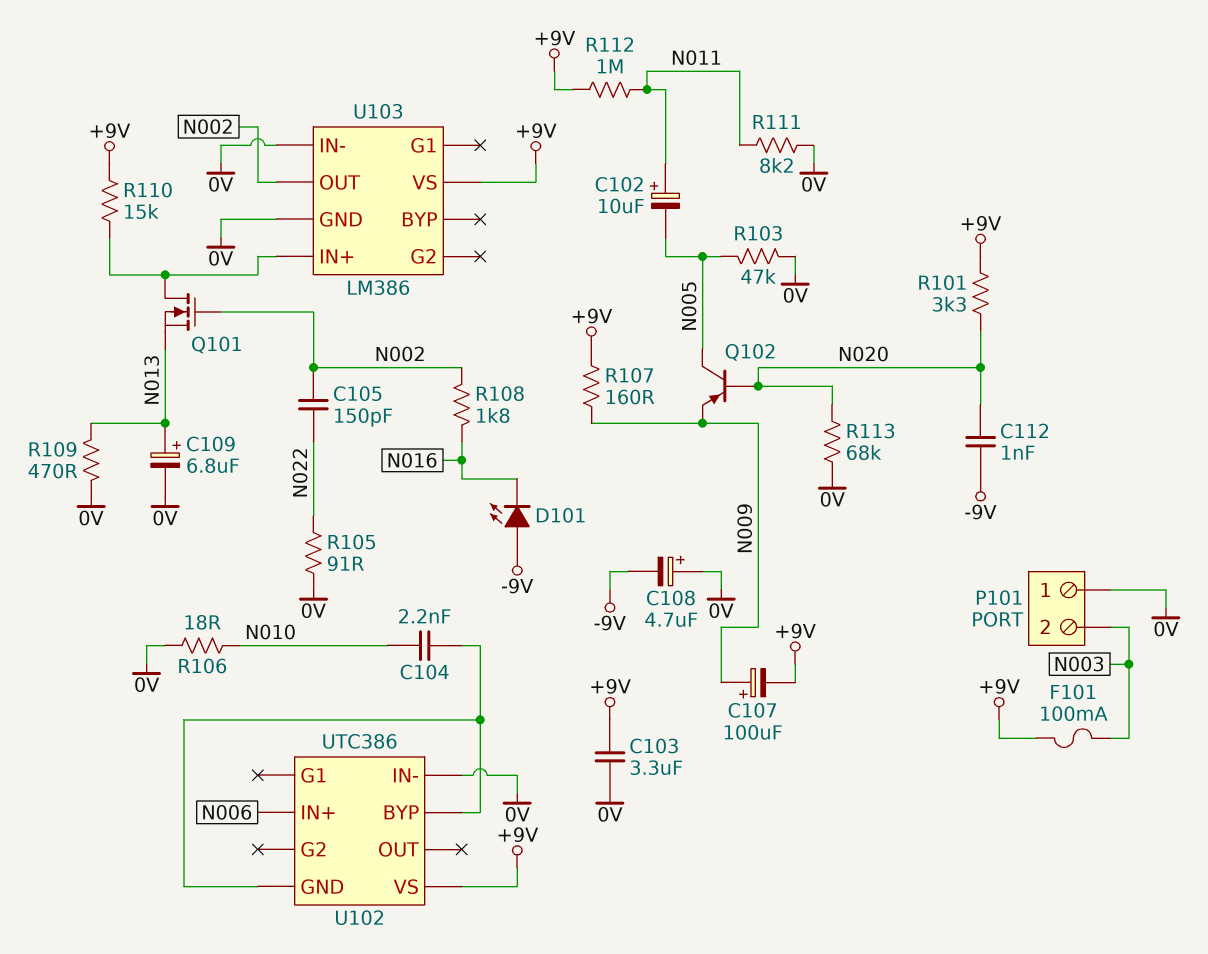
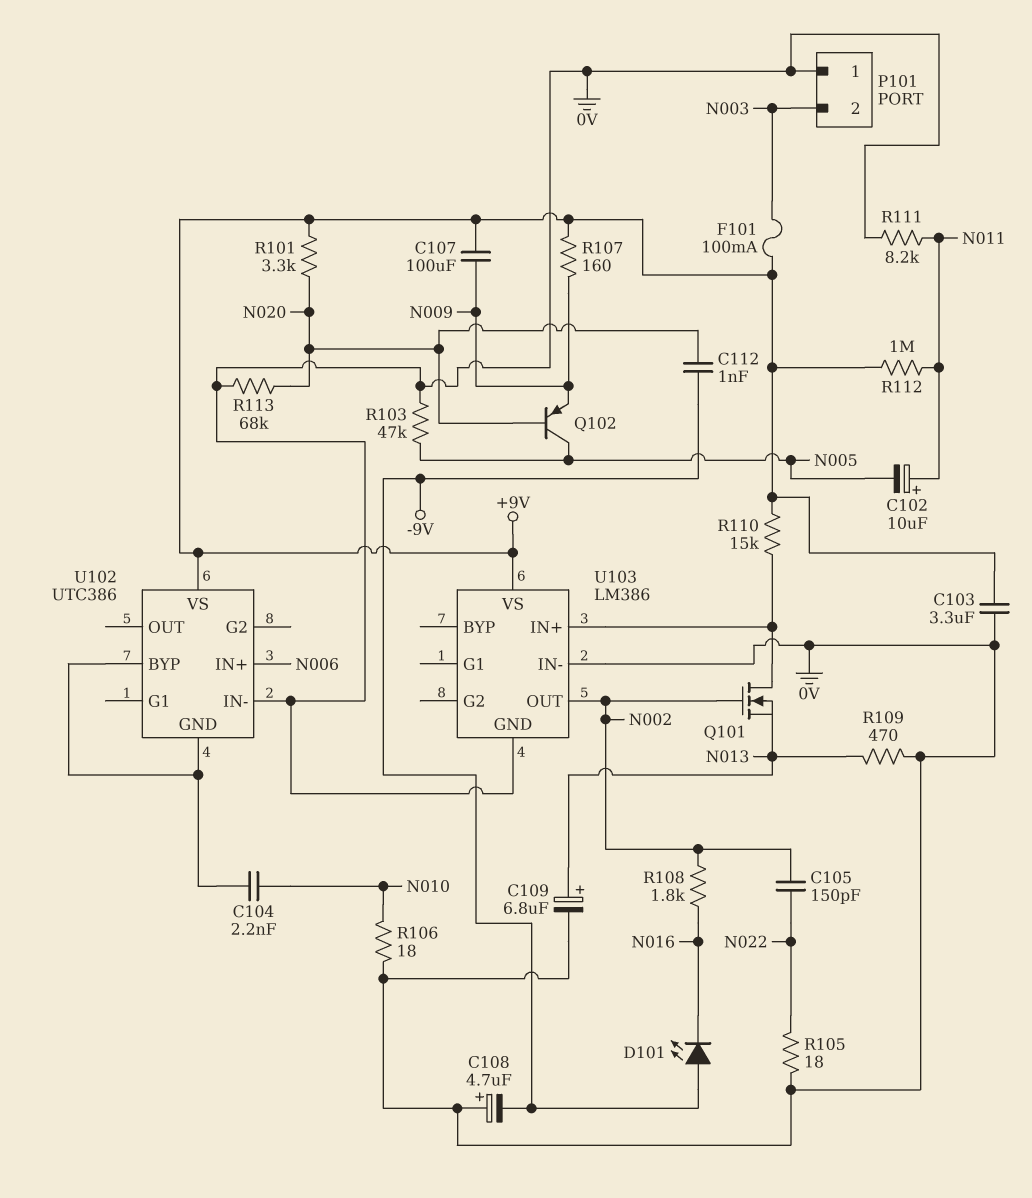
C107: 100uF (plus N009, minus +9V) -> 100uF (+9V, N009)
R105: 91 (0V, N022) -> 18 (0V, N022)

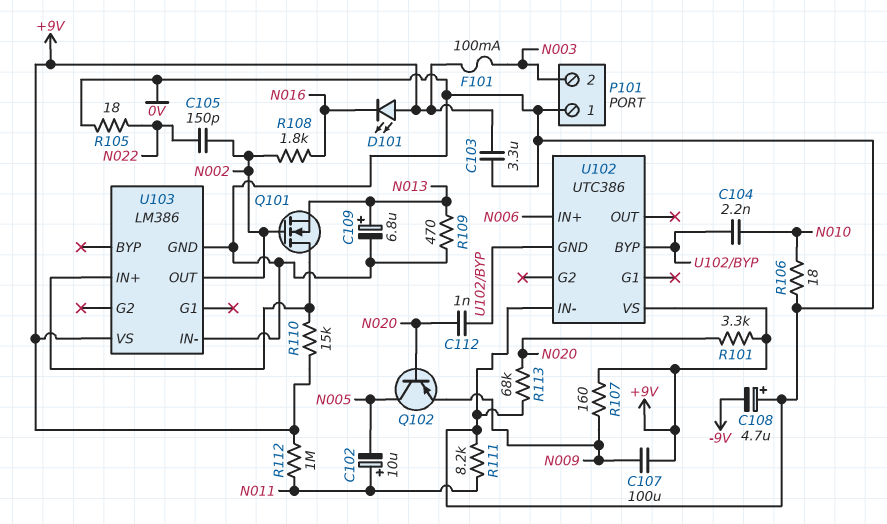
C112: 1nF (-9V, N020) -> 1nF (N020, U102/BYP)
D101: LED (A -9V, K N016) -> LED (A +9V, K N016)
R103: 47k (0V, N005) -> none

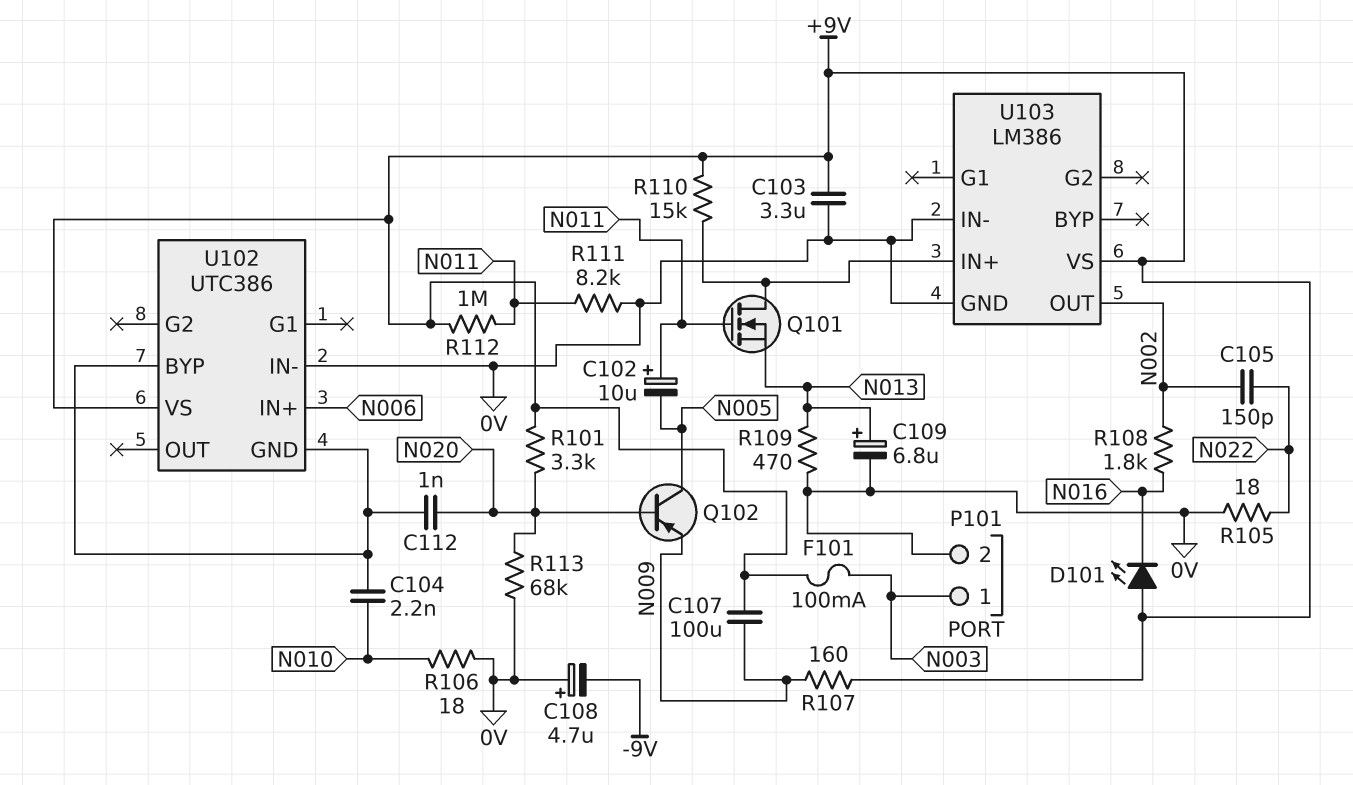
P101 pin 1: 0V -> N003
P101 pin 2: N003 -> 0V
Q101: NMOS (G N002, D U103/IN+, S N013) -> NMOS (G N011, D U103/IN+, S N013)

